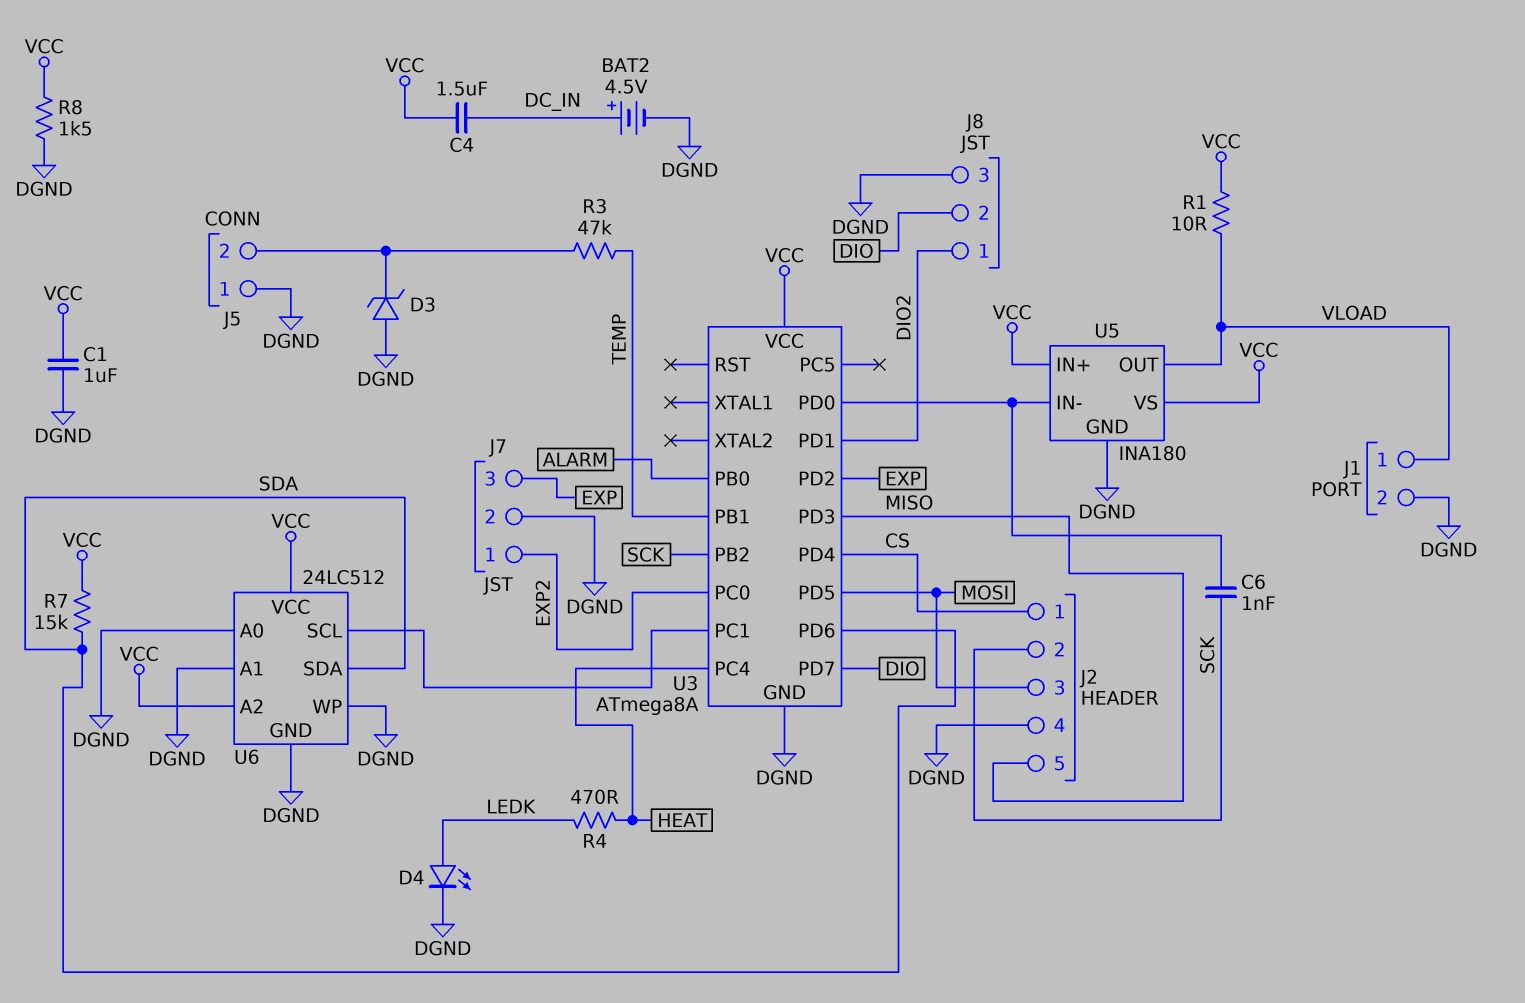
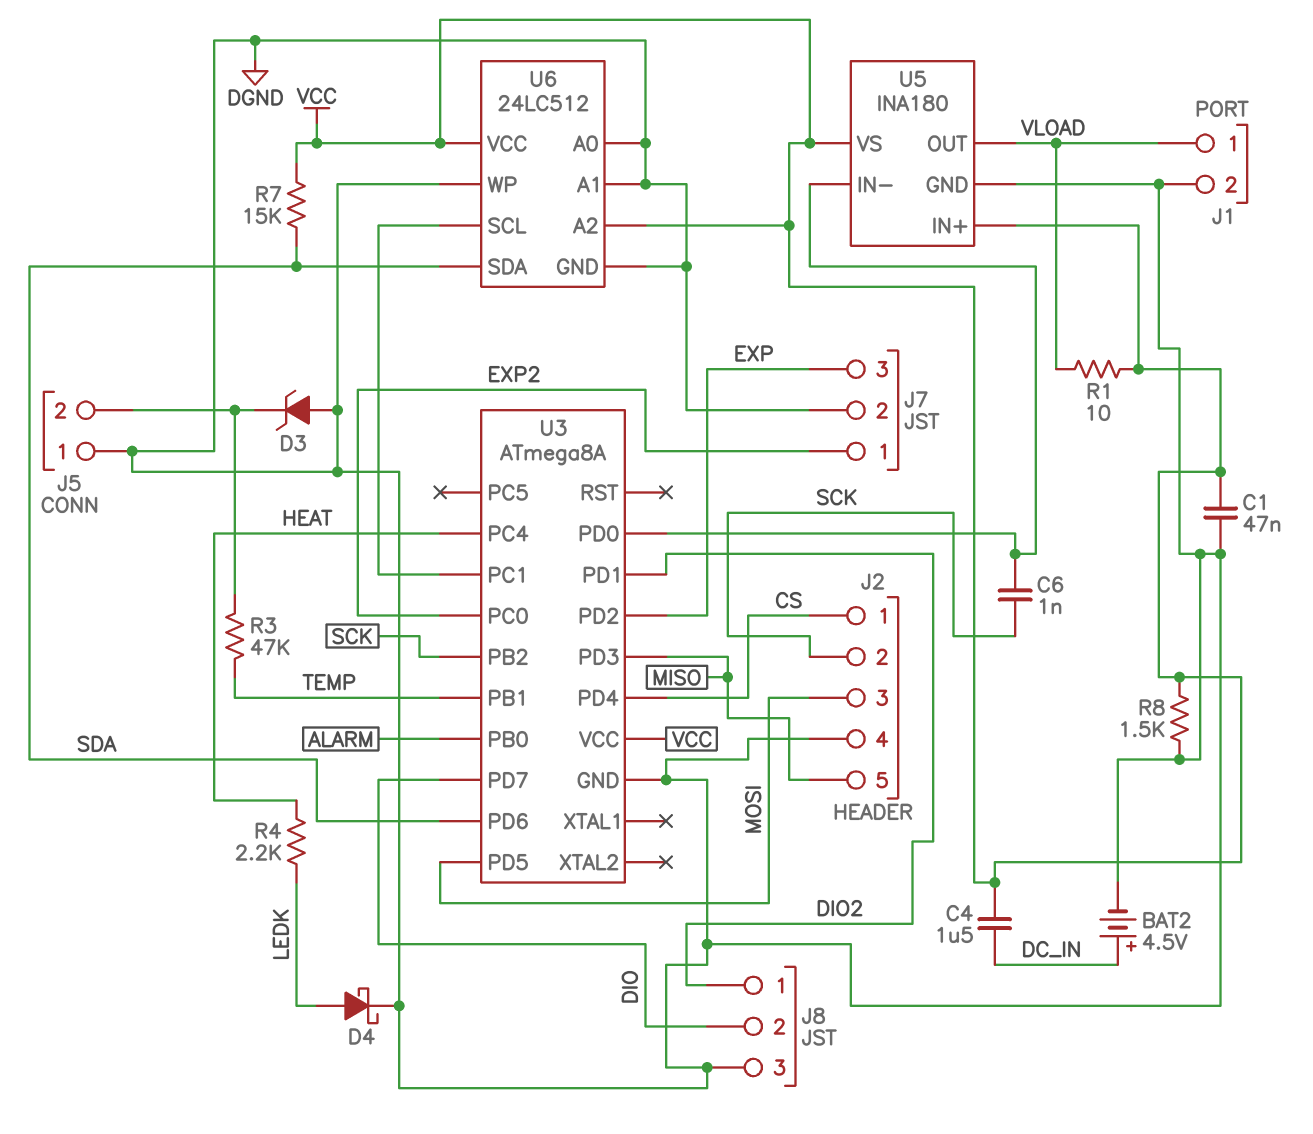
C1: 1uF (DGND, VCC) -> 47nF (DGND, VCC)
D4: LED (A LEDK, K DGND) -> schottky (A LEDK, K DGND)
R4: 470 (HEAT, LEDK) -> 2.2k (HEAT, LEDK)

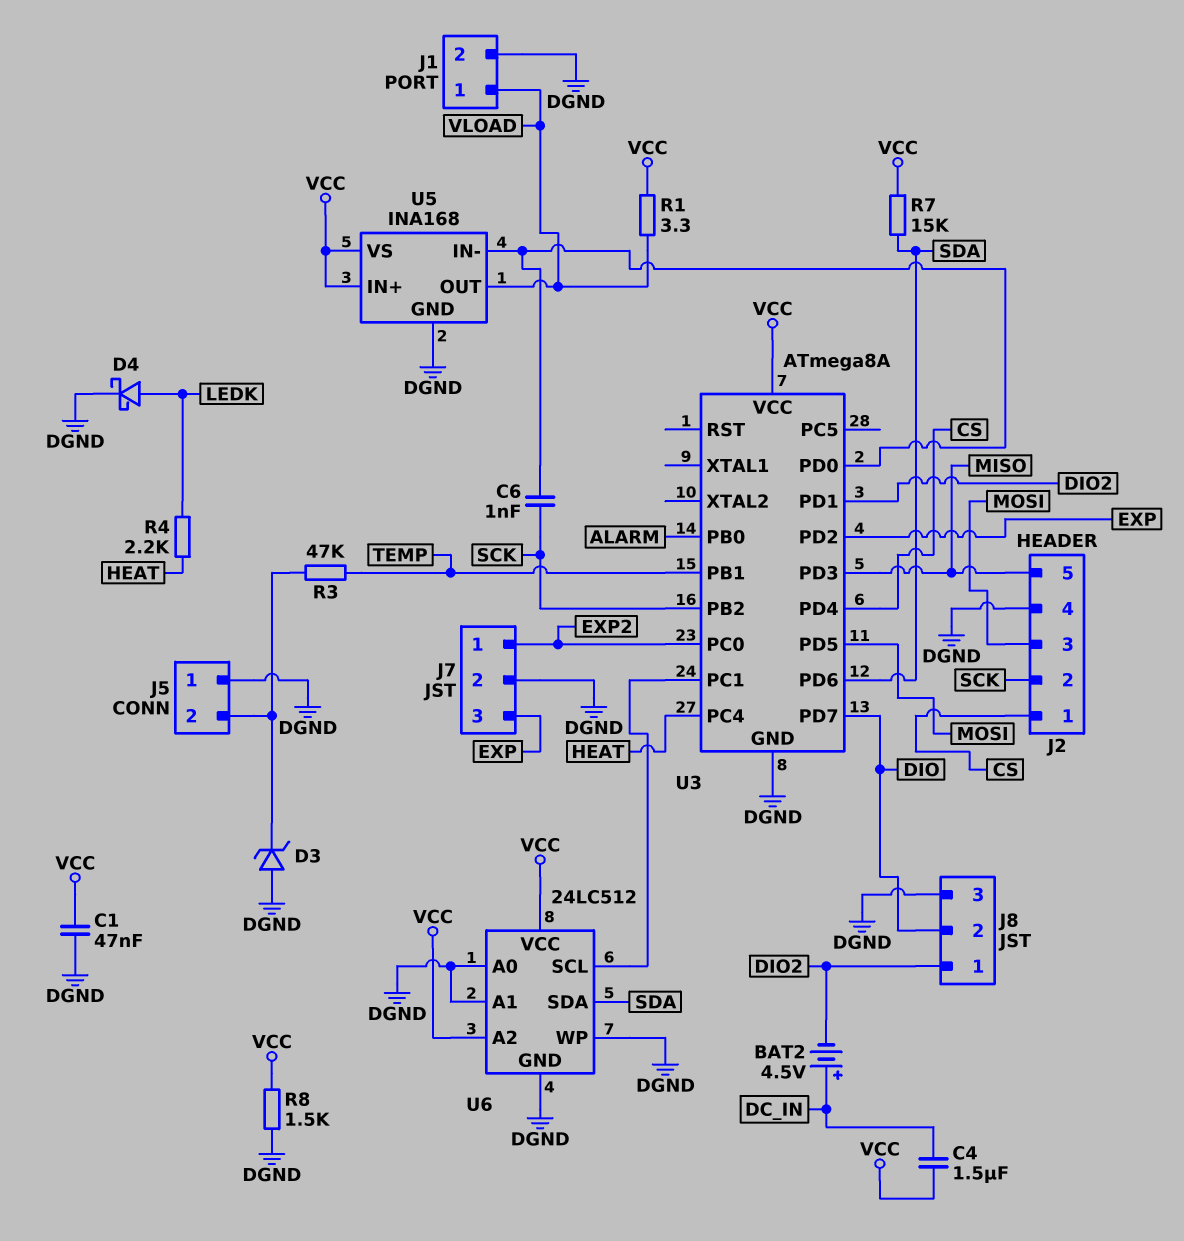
BAT2: 4.5V (plus DC_IN, minus DGND) -> 4.5V (plus DC_IN, minus DIO2)
R1: 10 (VCC, VLOAD) -> 3.3 (VCC, VLOAD)
U5: INA180 -> INA168

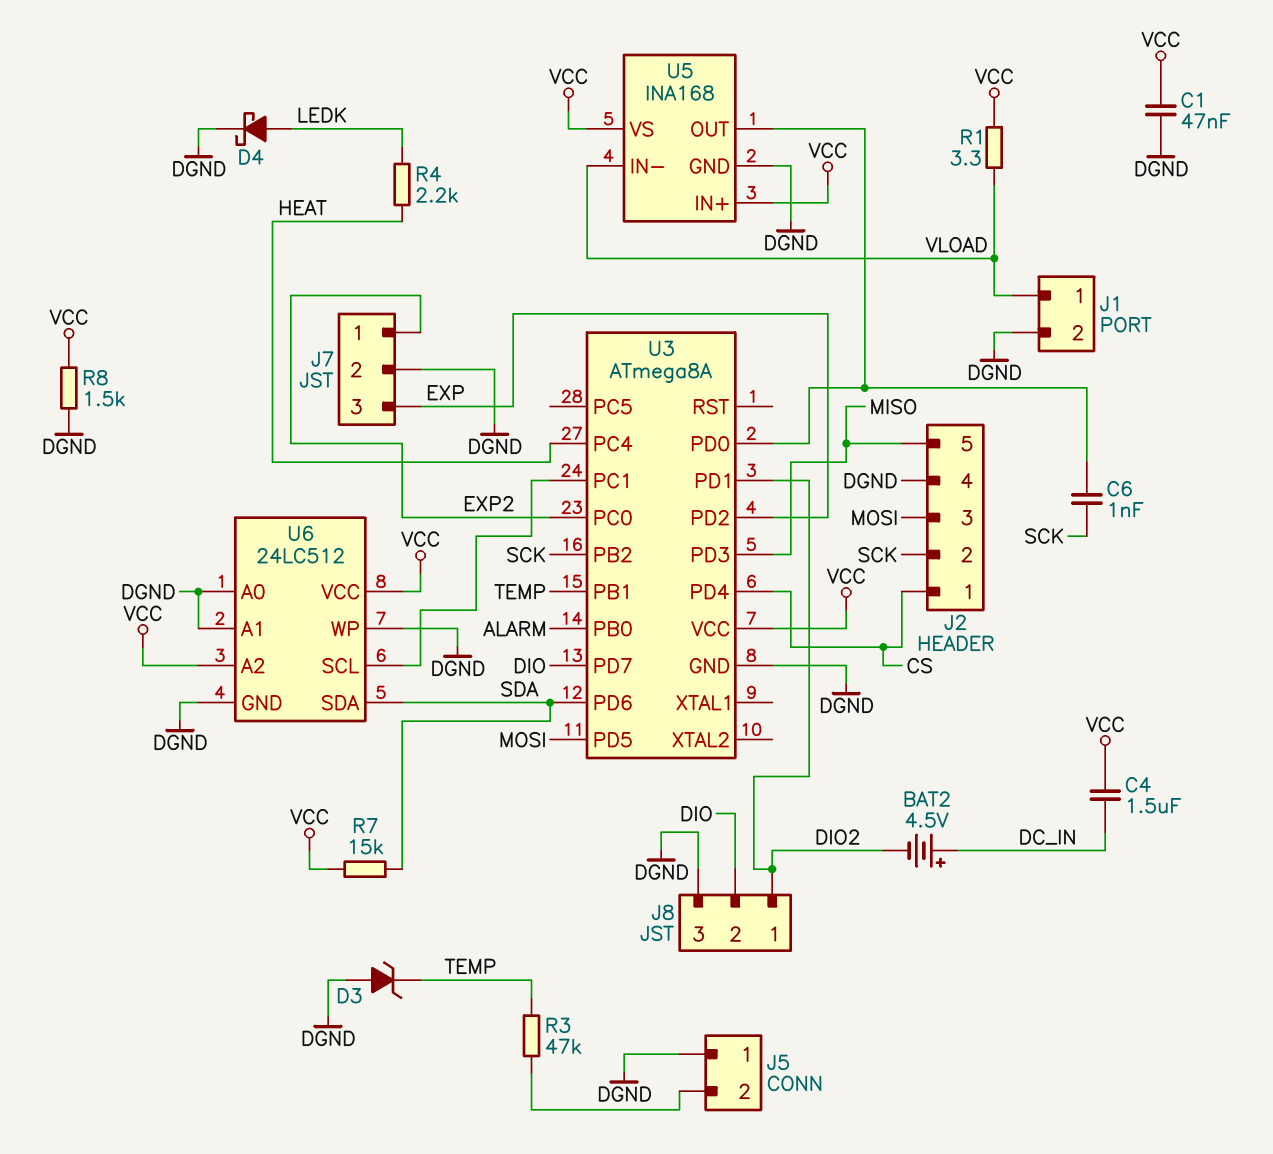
D3: zener (A DGND, K J5/2) -> zener (A DGND, K TEMP)
U5 pin IN-: U3/PD0 -> VLOAD
U5 pin OUT: VLOAD -> U3/PD0

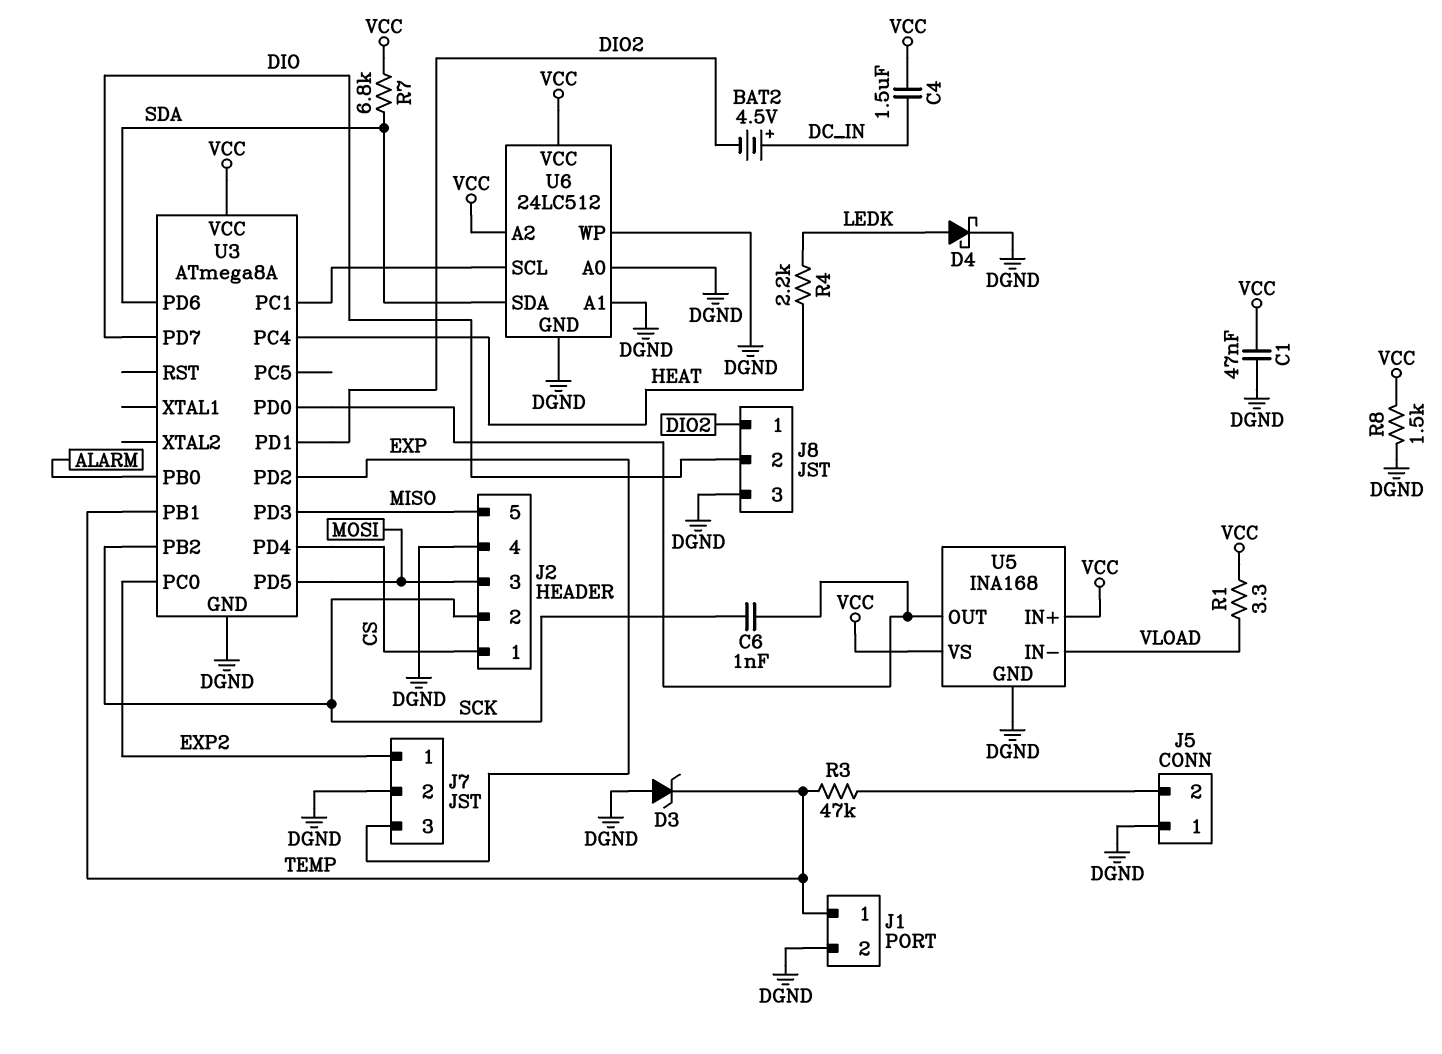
J1 pin 1: VLOAD -> TEMP
R7: 15k (SDA, VCC) -> 6.8k (SDA, VCC)

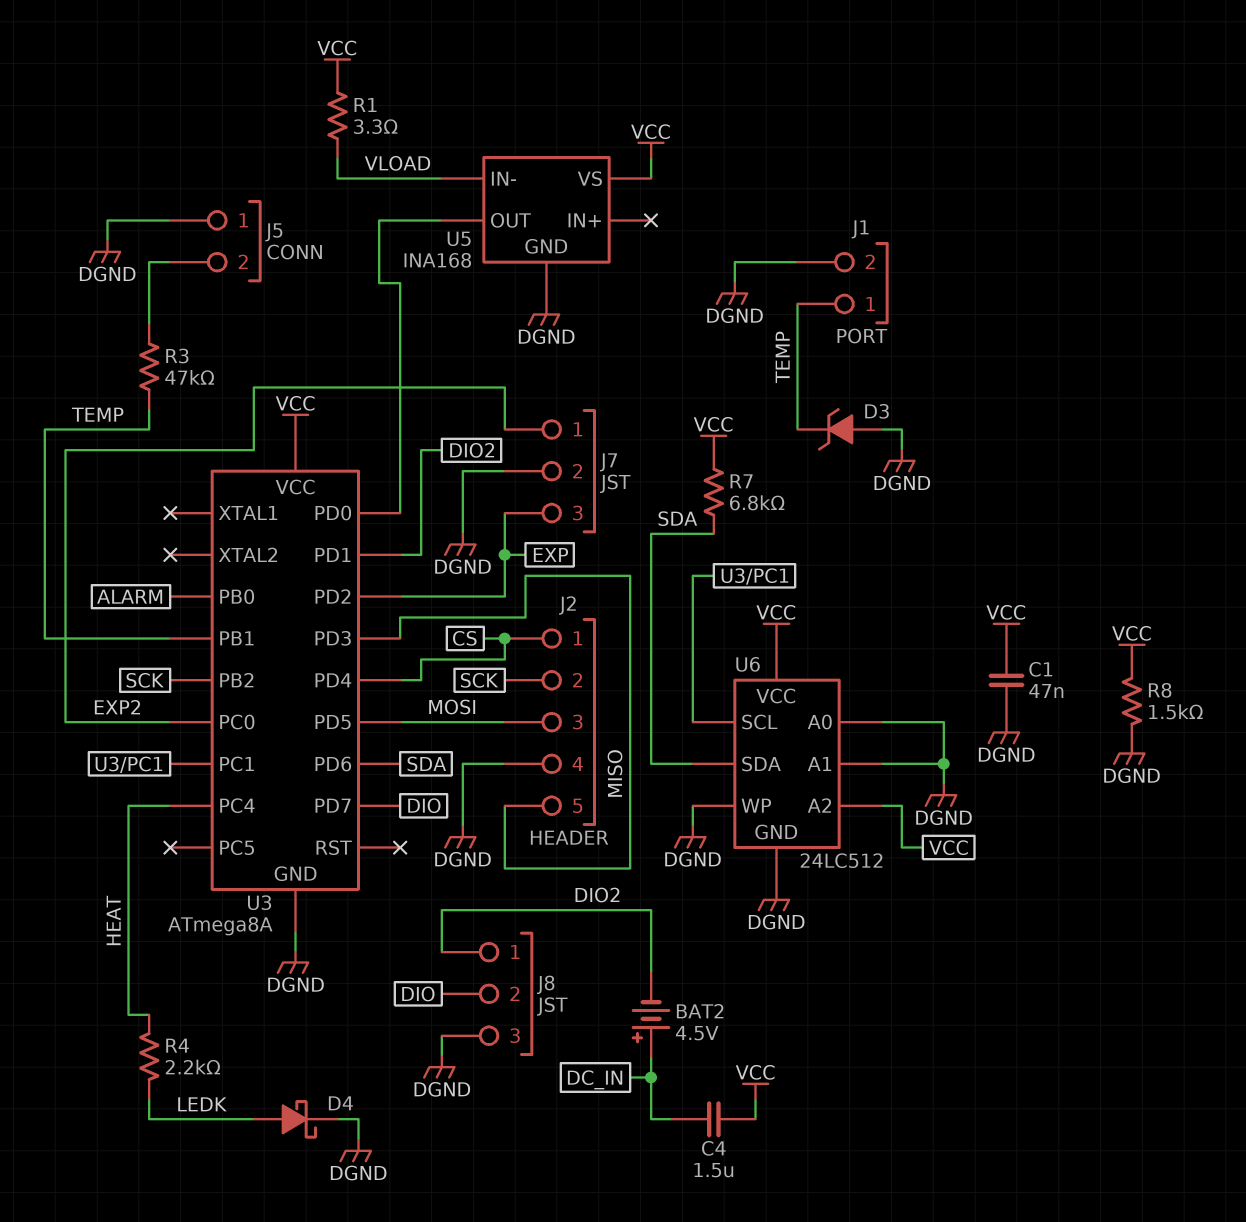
C6: 1nF (SCK, U3/PD0) -> none
U5 pin IN+: VCC -> none

